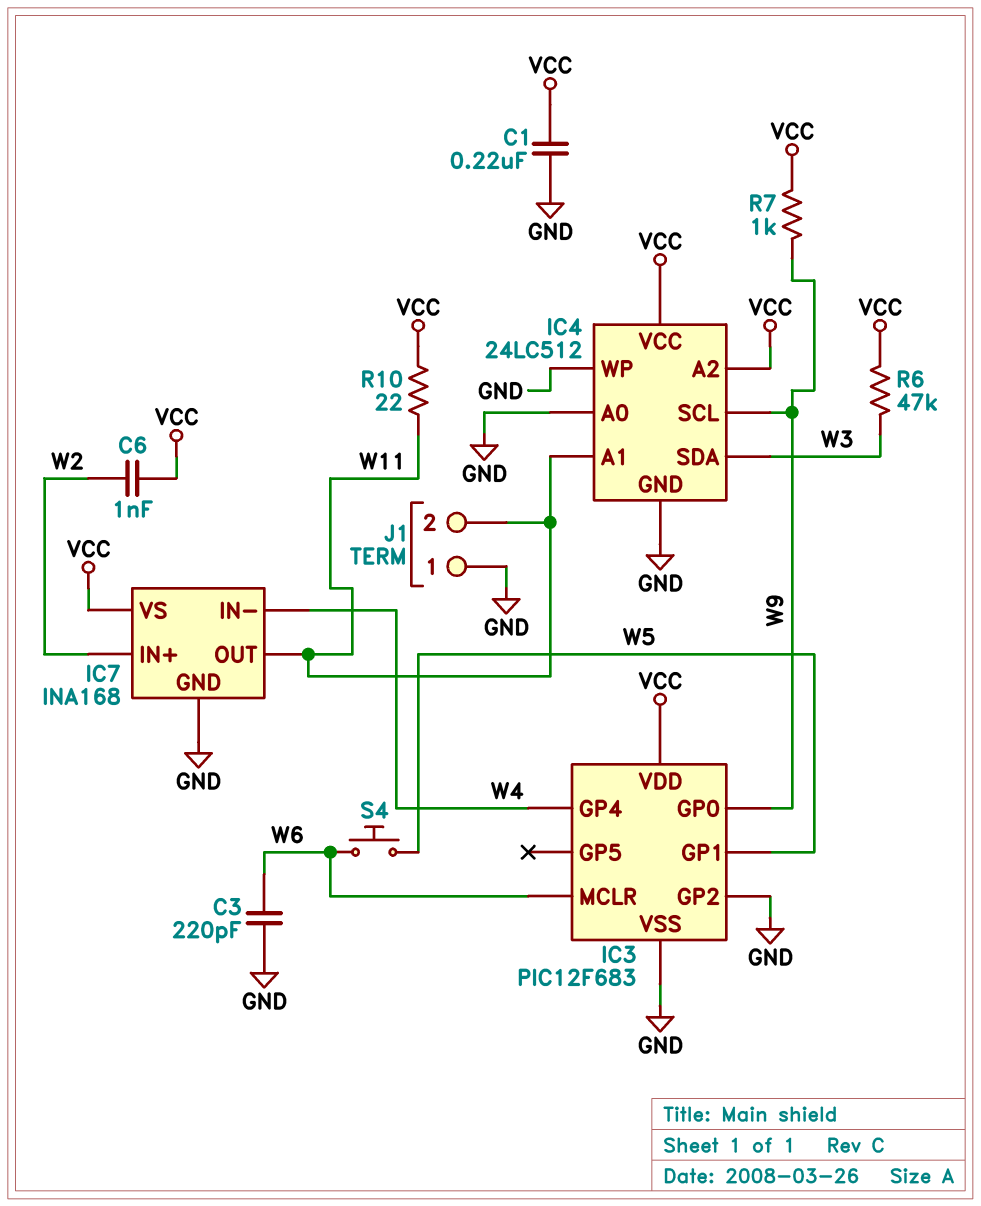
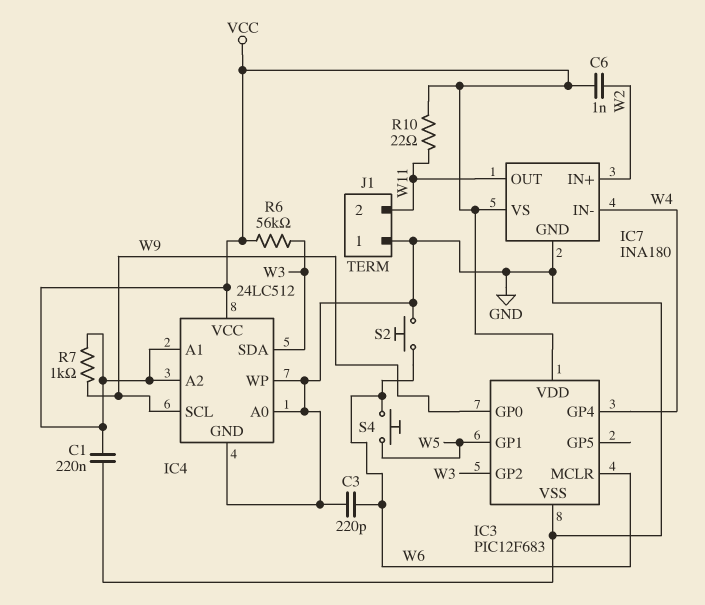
IC3 pin GP2: GND -> W3
IC4 pin A1: W11 -> VCC
IC7: INA168 -> INA180
R6: 47k (VCC, W3) -> 56k (VCC, W3)
S2: none -> button (GND, W6)

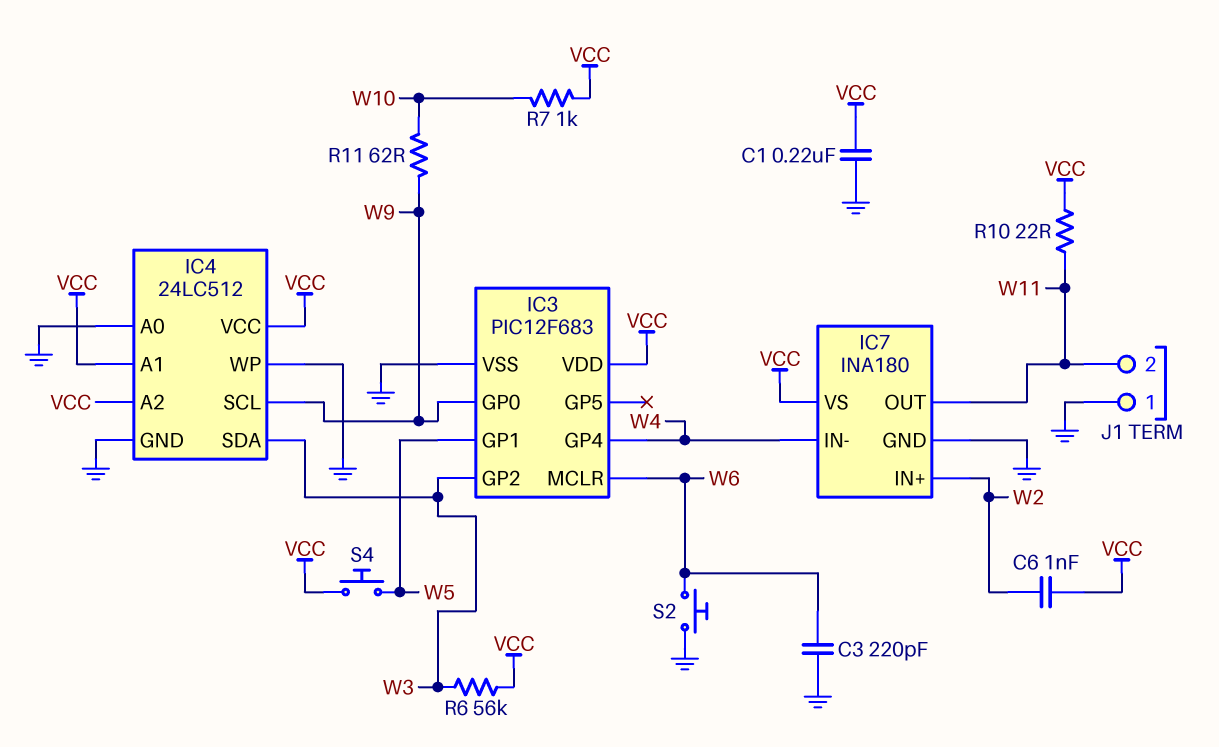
R7: 1k (VCC, W9) -> 1k (VCC, W10)
R11: none -> 62 (W9, W10)
S4: button (W5, W6) -> button (VCC, W5)

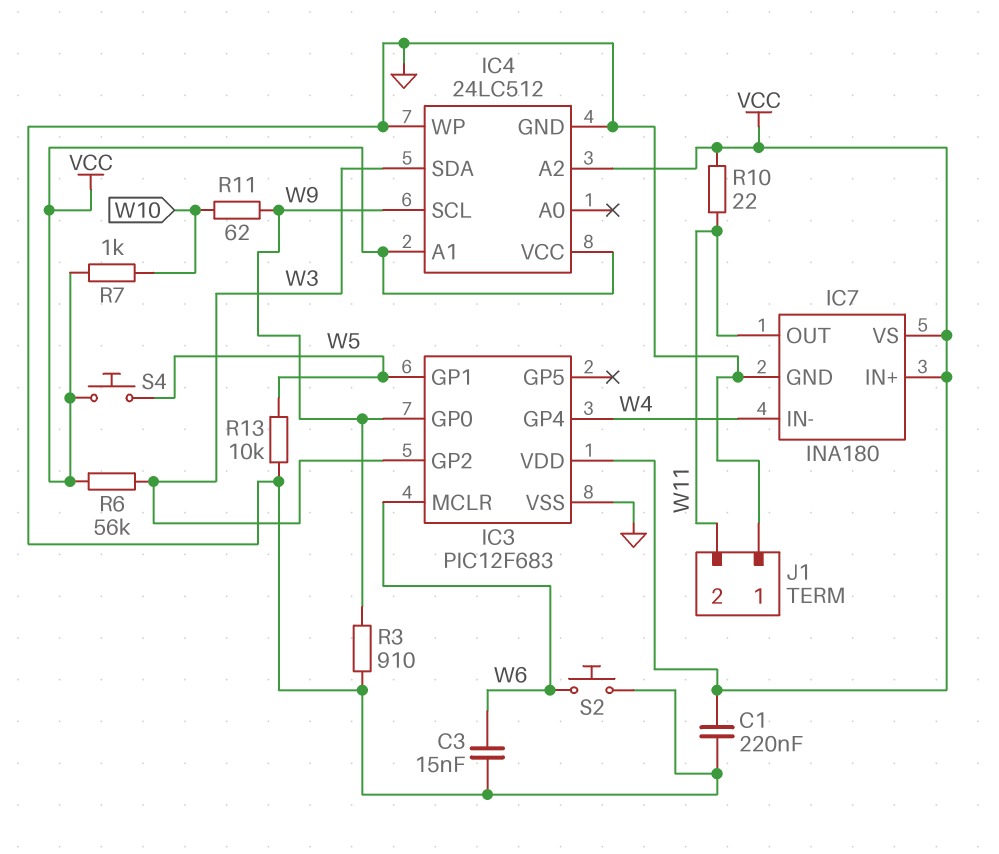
C3: 220pF (GND, W6) -> 15nF (GND, W6)
C6: 1nF (VCC, W2) -> none
IC4 pin A0: GND -> none
IC7 pin IN+: W2 -> VCC
R3: none -> 910 (GND, W9)
R13: none -> 10k (GND, W5)

